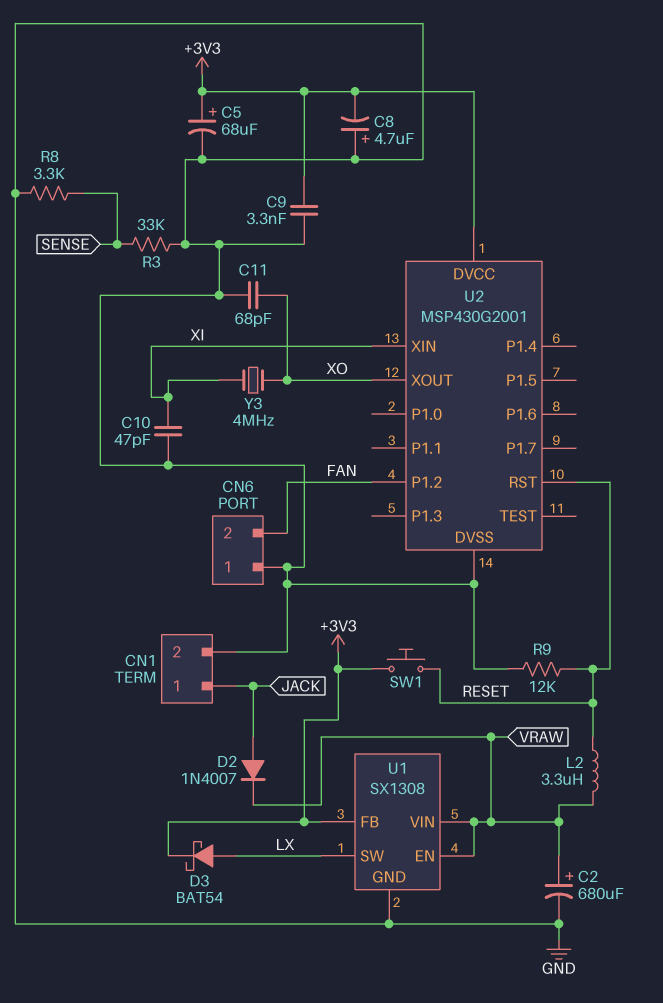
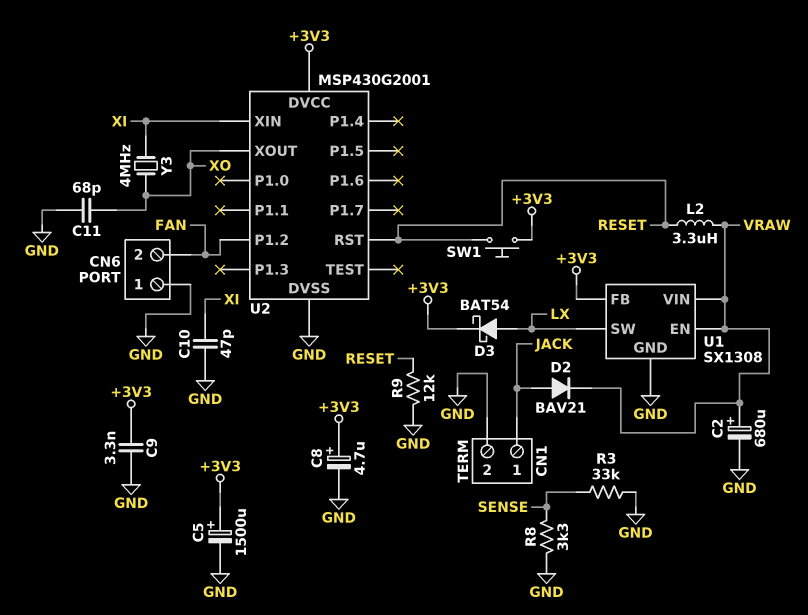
C5: 68uF (plus +3V3, minus GND) -> 1500uF (plus +3V3, minus GND)
C8: 4.7uF (plus GND, minus +3V3) -> 4.7uF (plus +3V3, minus GND)
D2: diode 1N4007 (A JACK, K VRAW) -> diode BAV21 (A JACK, K VRAW)

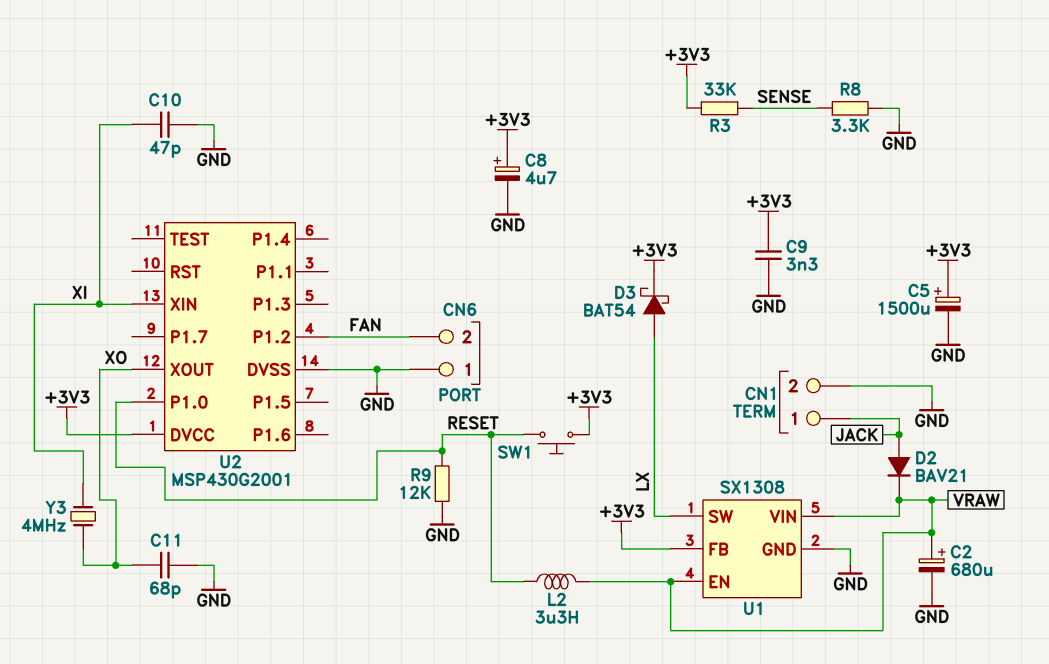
R3: 33k (GND, SENSE) -> 33k (+3V3, SENSE)
U2 pin P1.0: none -> RESET
U2 pin RST: RESET -> none

